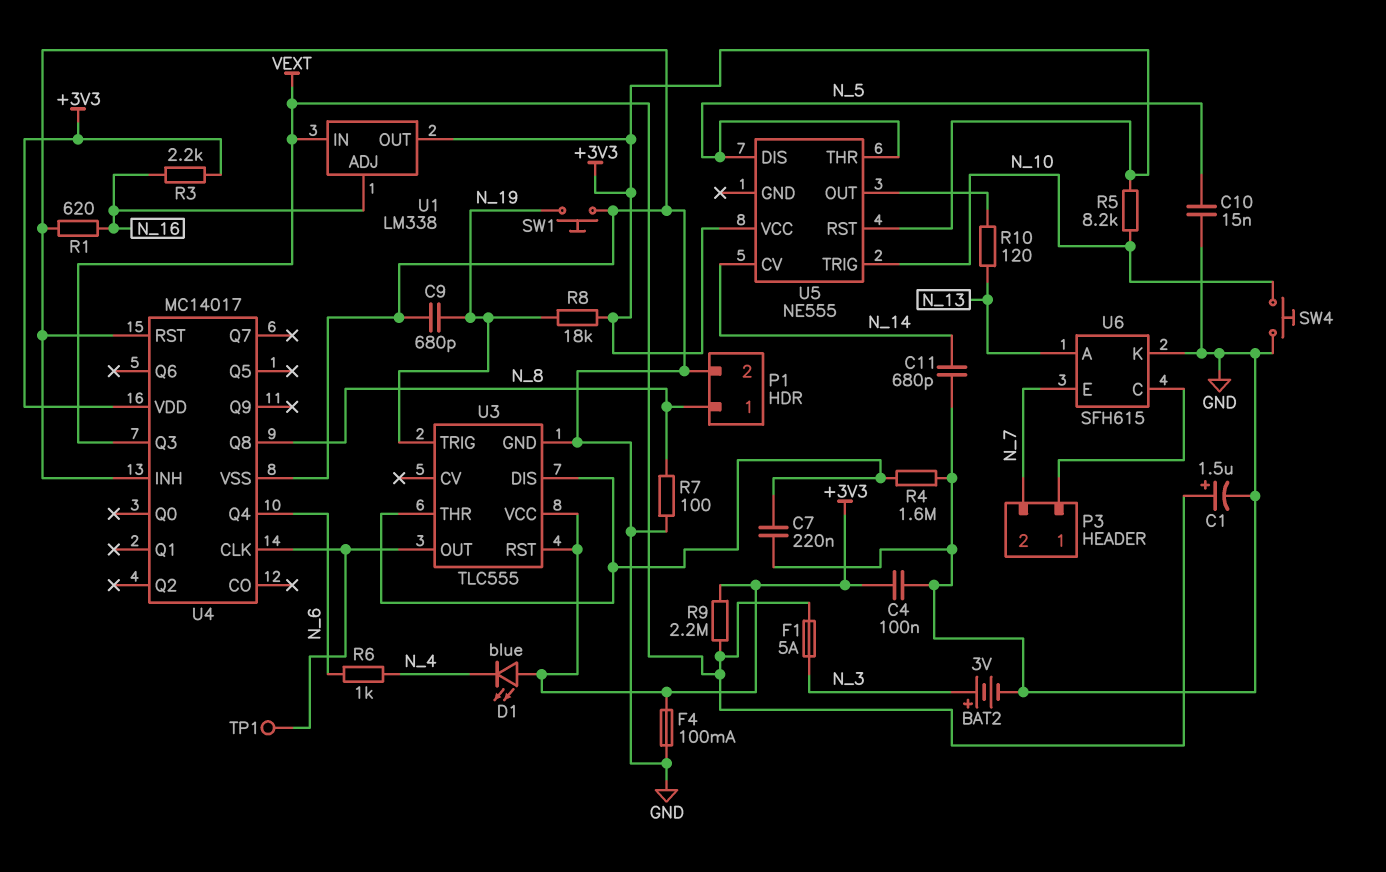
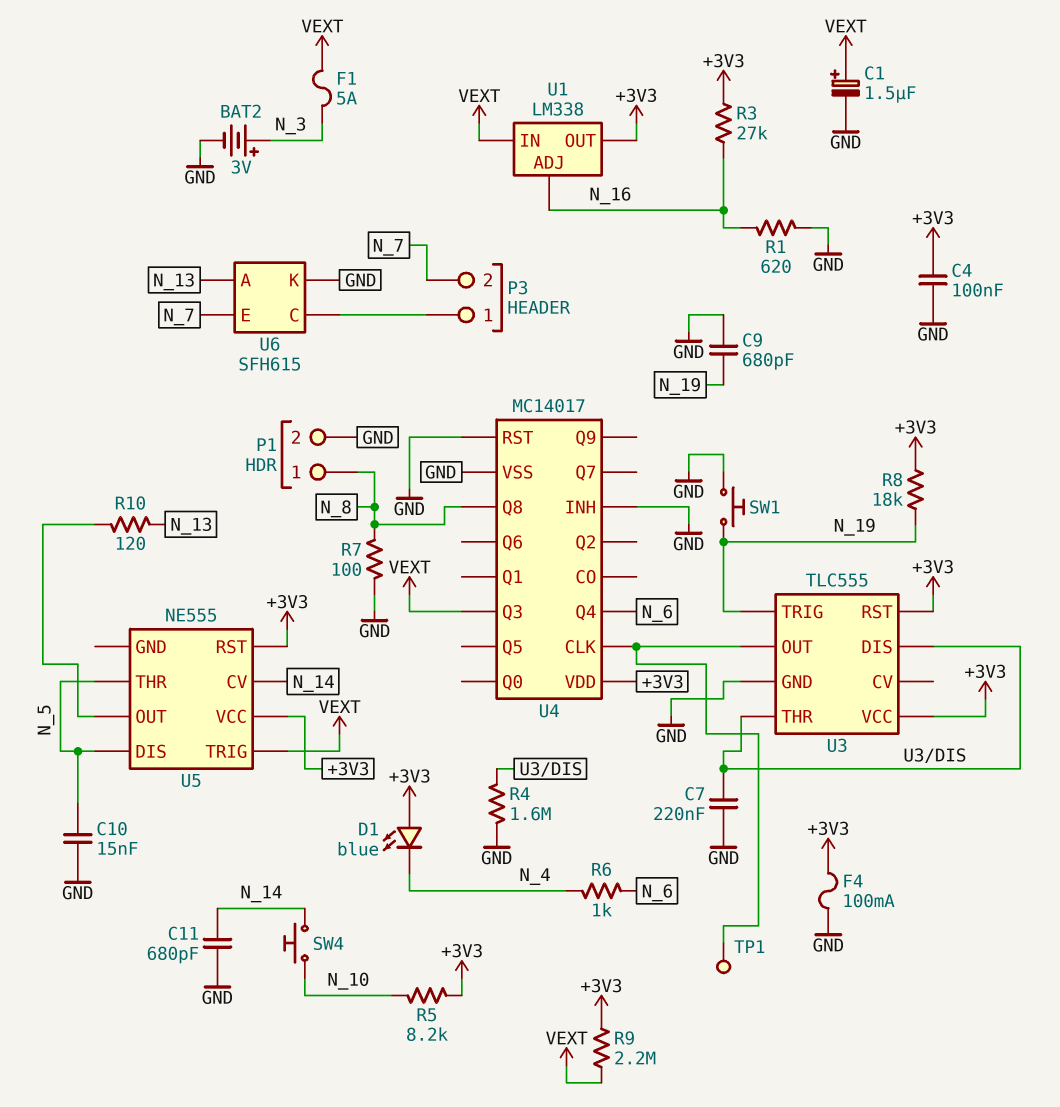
R3: 2.2k (+3V3, N_16) -> 27k (+3V3, N_16)
SW4: button (GND, N_10) -> button (N_10, N_14)
U5 pin TRIG: N_10 -> VEXT

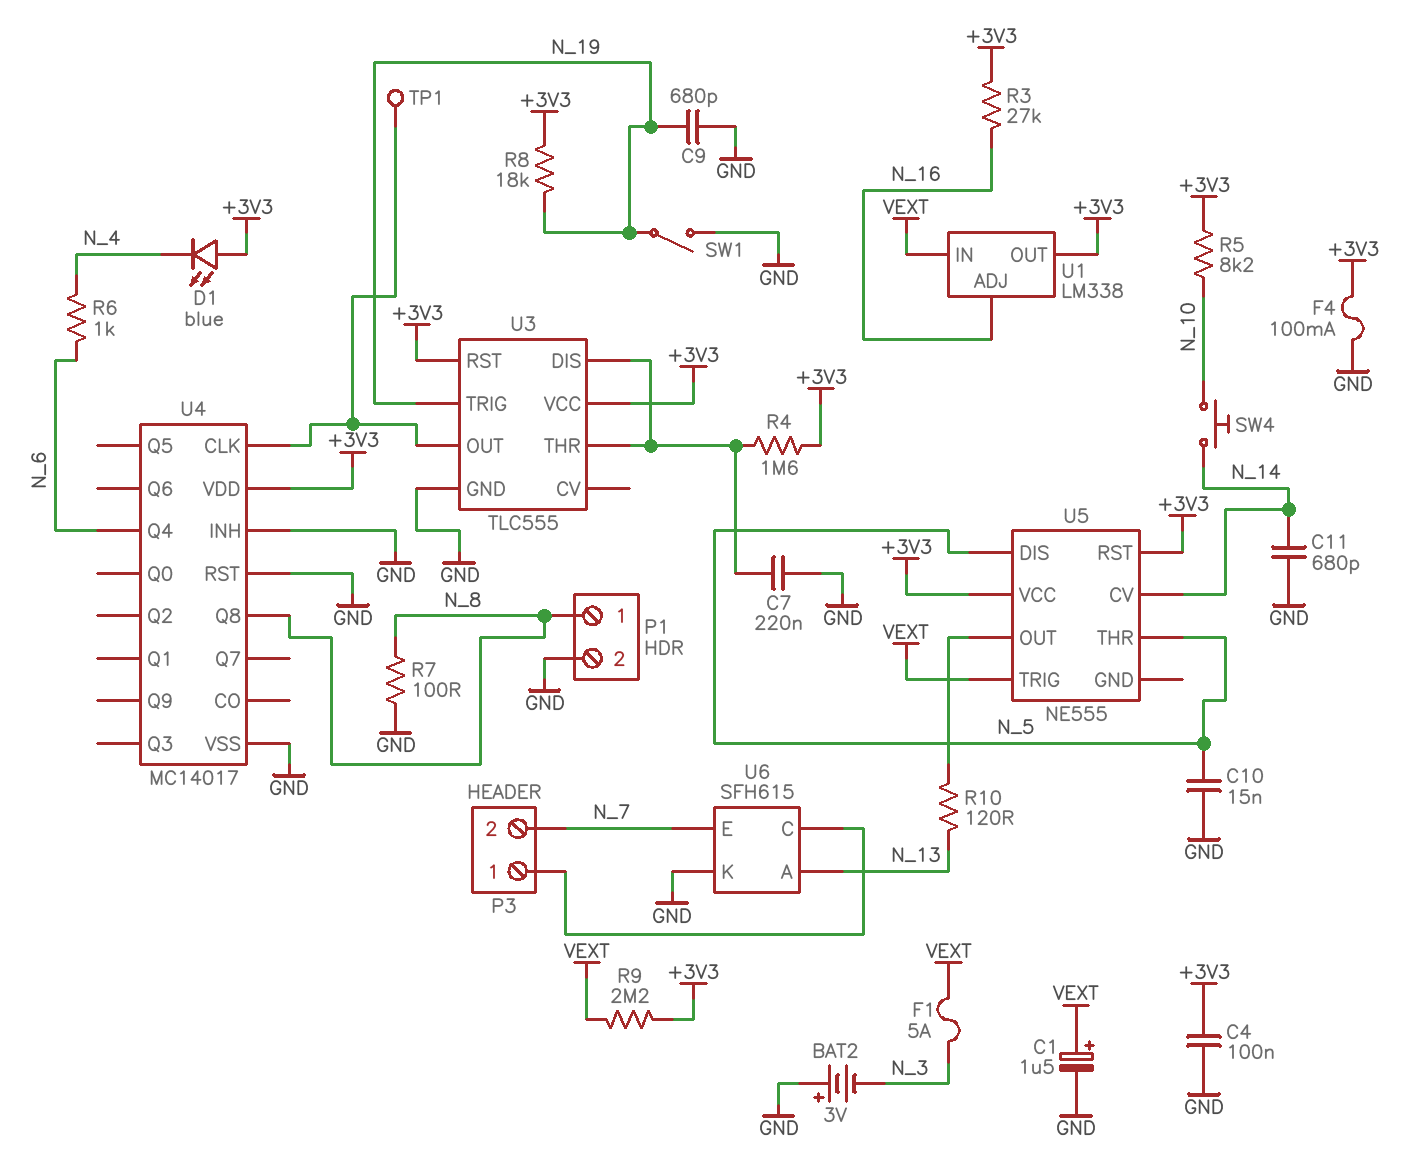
BAT2: 3V (plus N_3, minus GND) -> 3V (plus GND, minus N_3)
R1: 620 (GND, N_16) -> none
R4: 1.6M (GND, U3/DIS) -> 1.6M (+3V3, U3/DIS)
SW1: button (GND, N_19) -> switch (GND, N_19)
U4 pin Q3: VEXT -> none

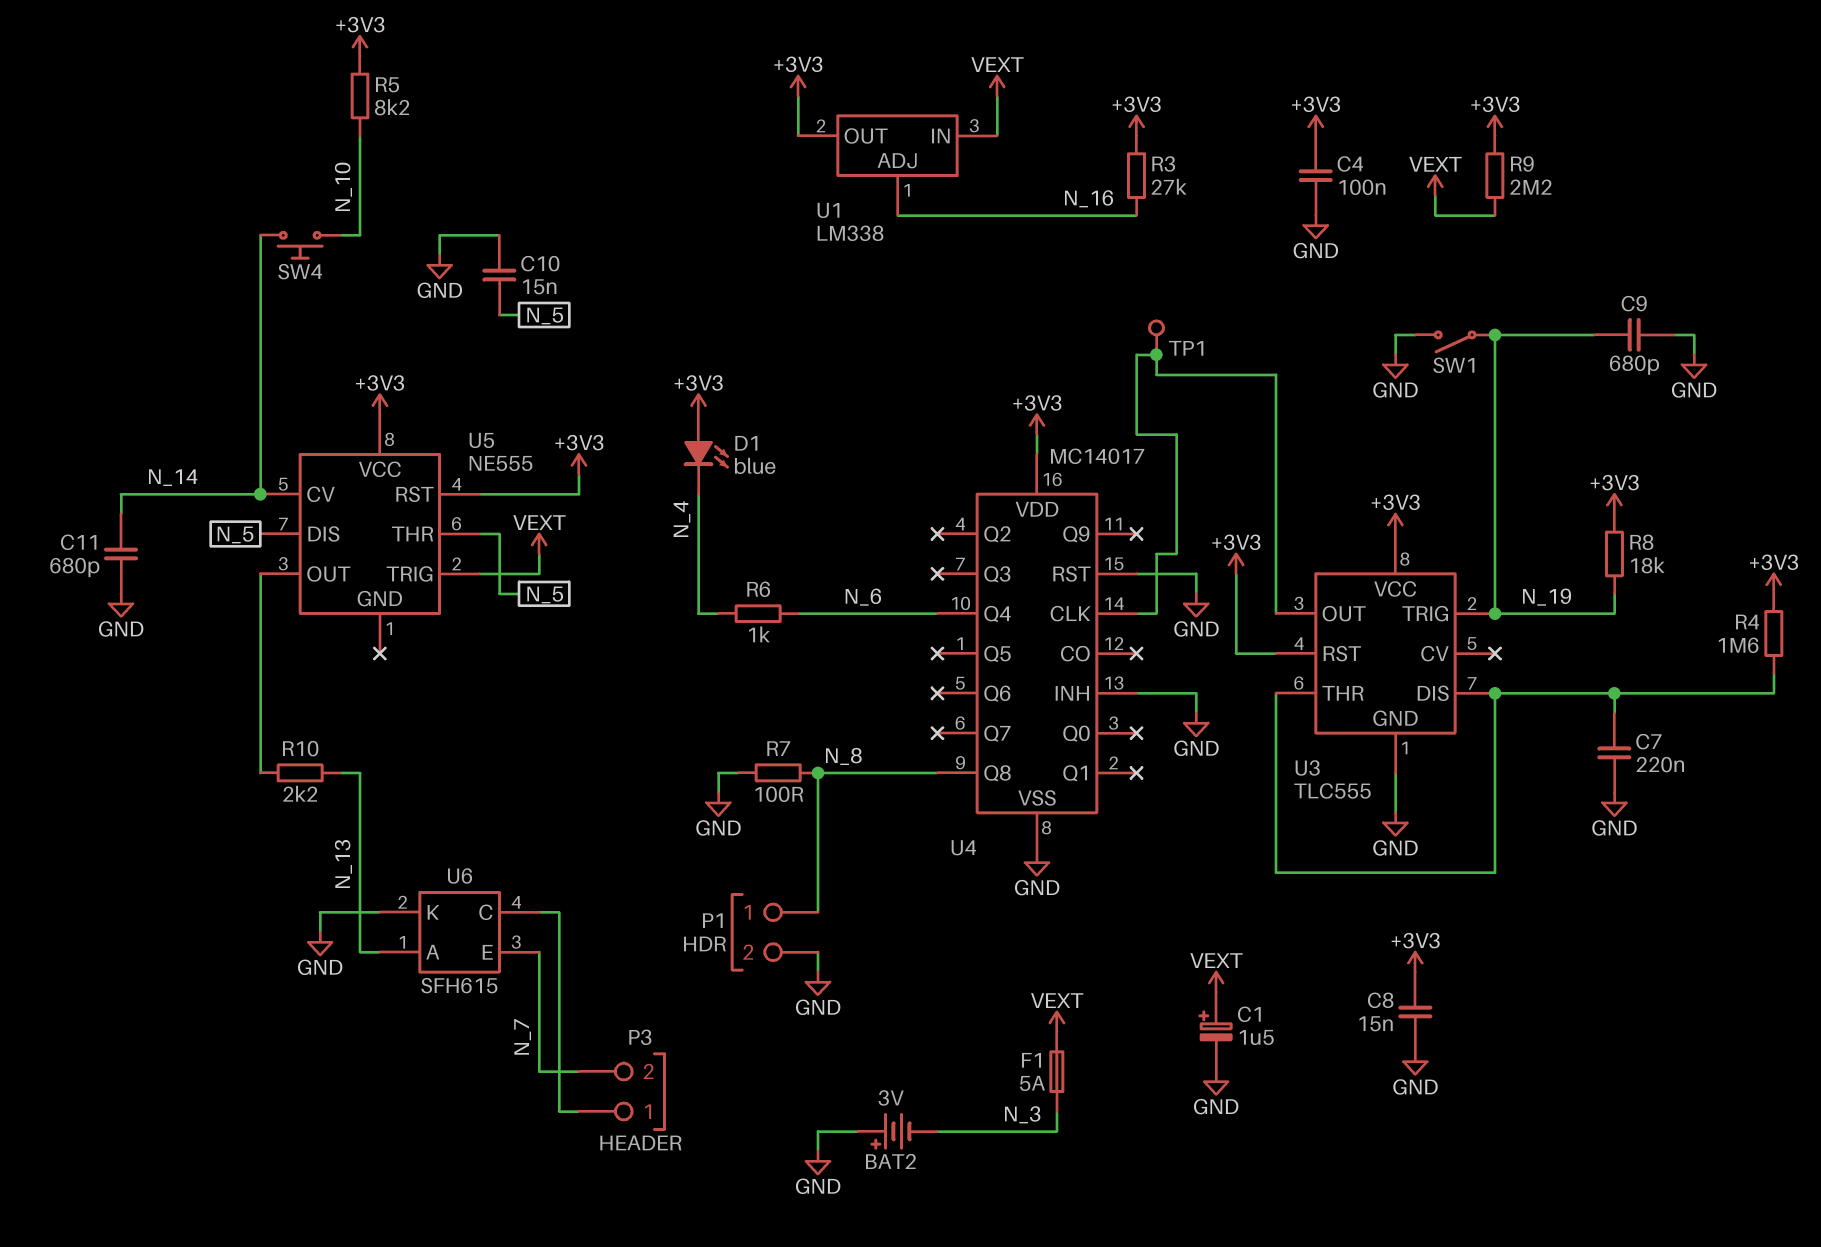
C8: none -> 15nF (+3V3, GND)
F4: 100mA (+3V3, GND) -> none
R10: 120 (N_13, U5/OUT) -> 2.2k (N_13, U5/OUT)

